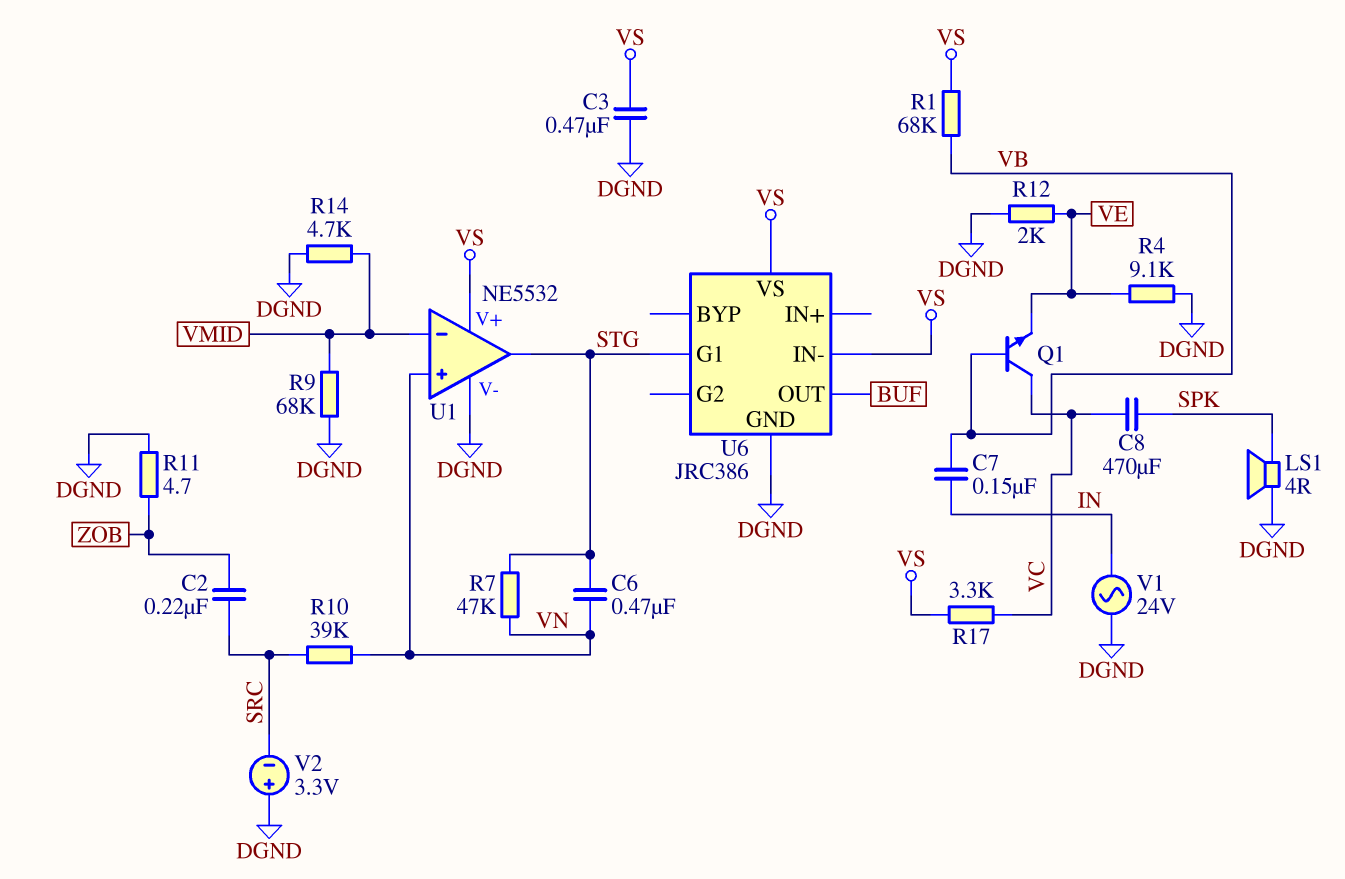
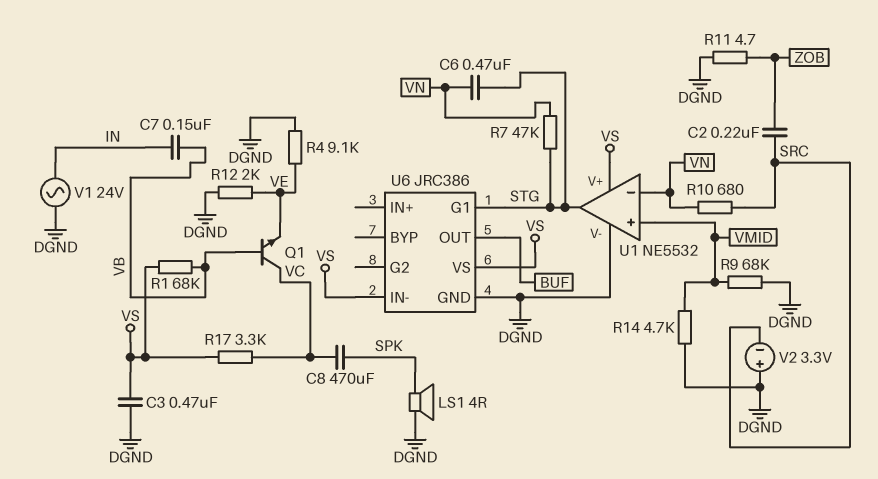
R10: 39k (SRC, VN) -> 680 (SRC, VN)
U1 pin in+: VN -> VMID
U1 pin in-: VMID -> VN

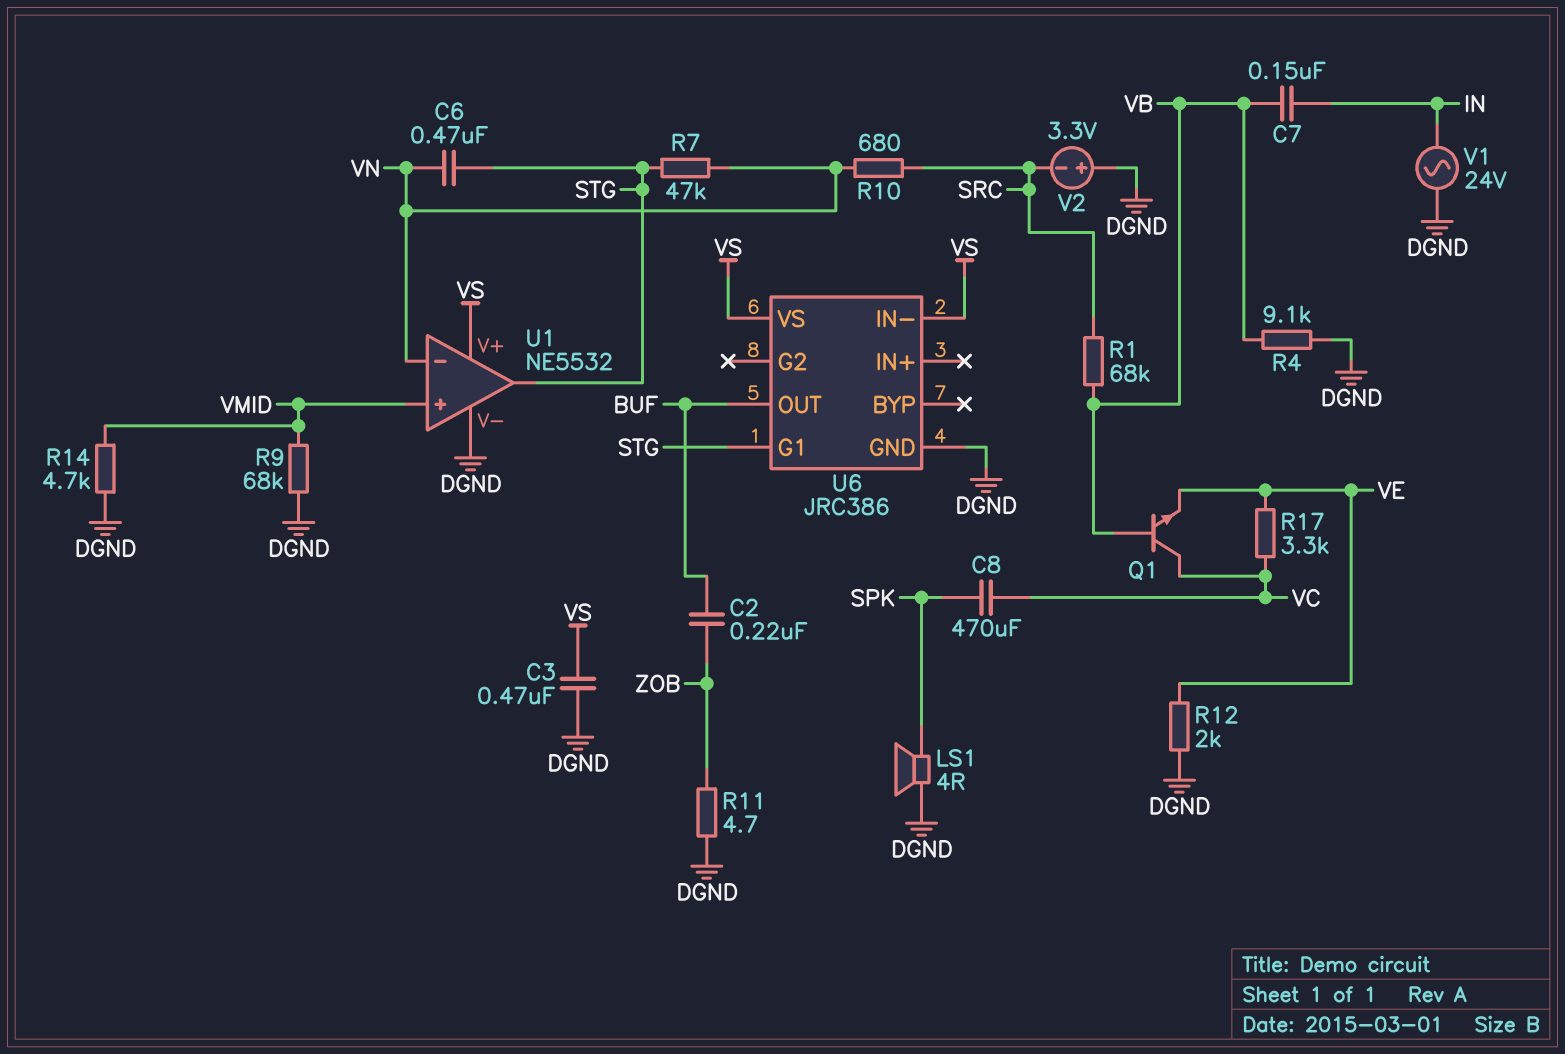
C2: 220nF (SRC, ZOB) -> 220nF (BUF, ZOB)
R1: 68k (VB, VS) -> 68k (SRC, VB)
R4: 9.1k (DGND, VE) -> 9.1k (DGND, VB)
R17: 3.3k (VC, VS) -> 3.3k (VC, VE)

